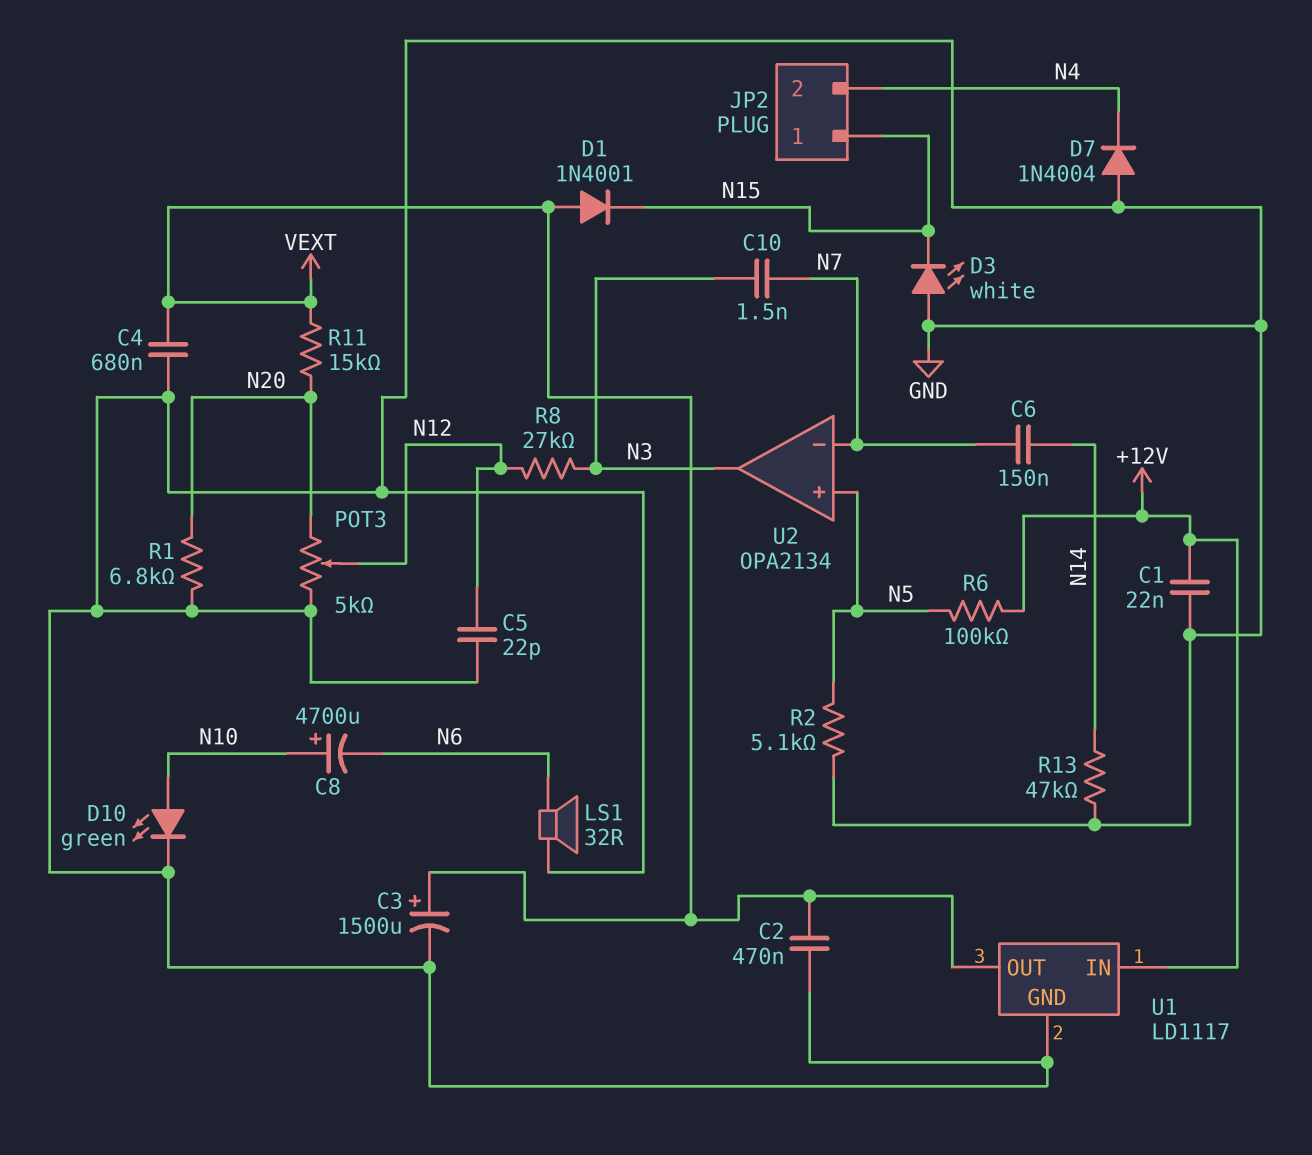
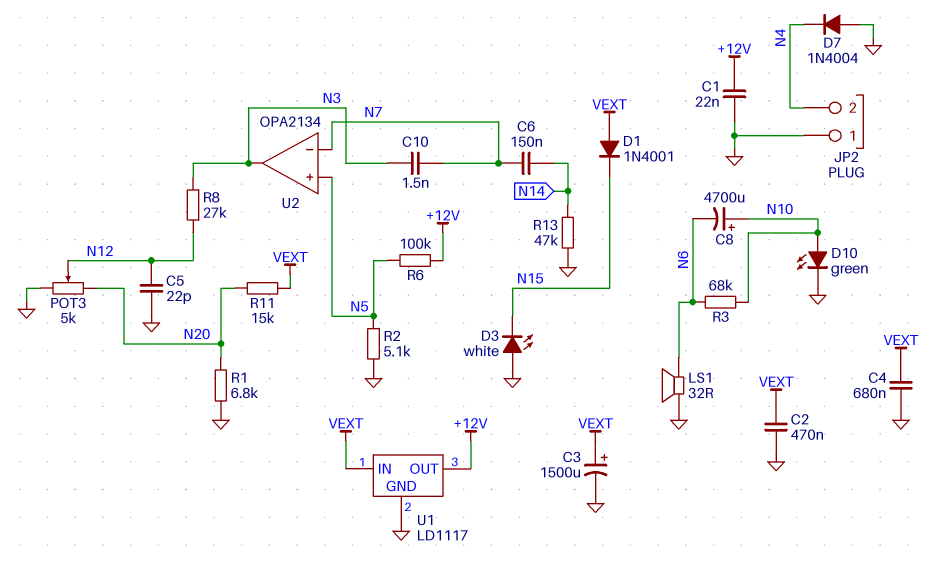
JP2 pin 1: N15 -> GND
R3: none -> 68k (N6, N10)
U1 pin IN: +12V -> VEXT
U1 pin OUT: VEXT -> +12V

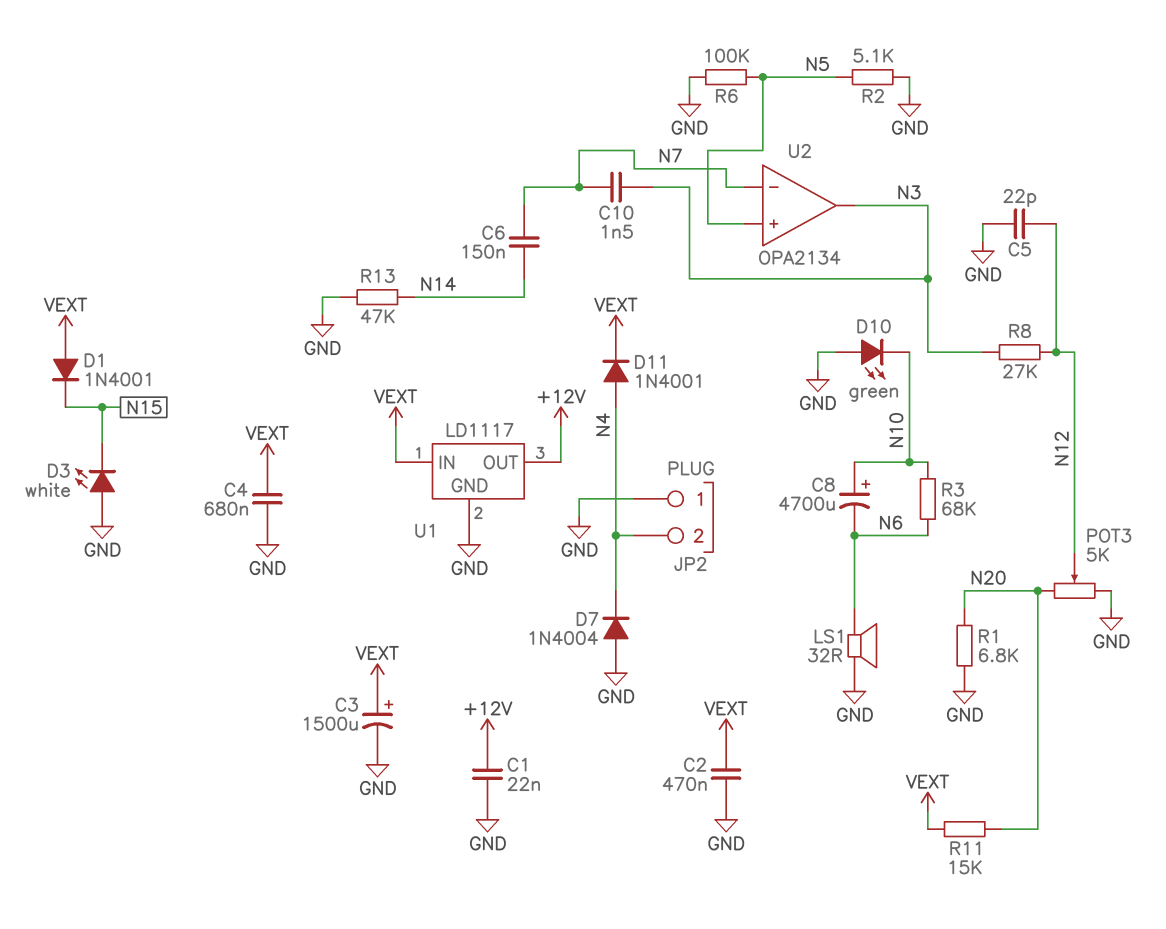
D10: LED green (A N10, K GND) -> LED green (A GND, K N10)
D11: none -> diode 1N4001 (A N4, K VEXT)
R6: 100k (+12V, N5) -> 100k (GND, N5)

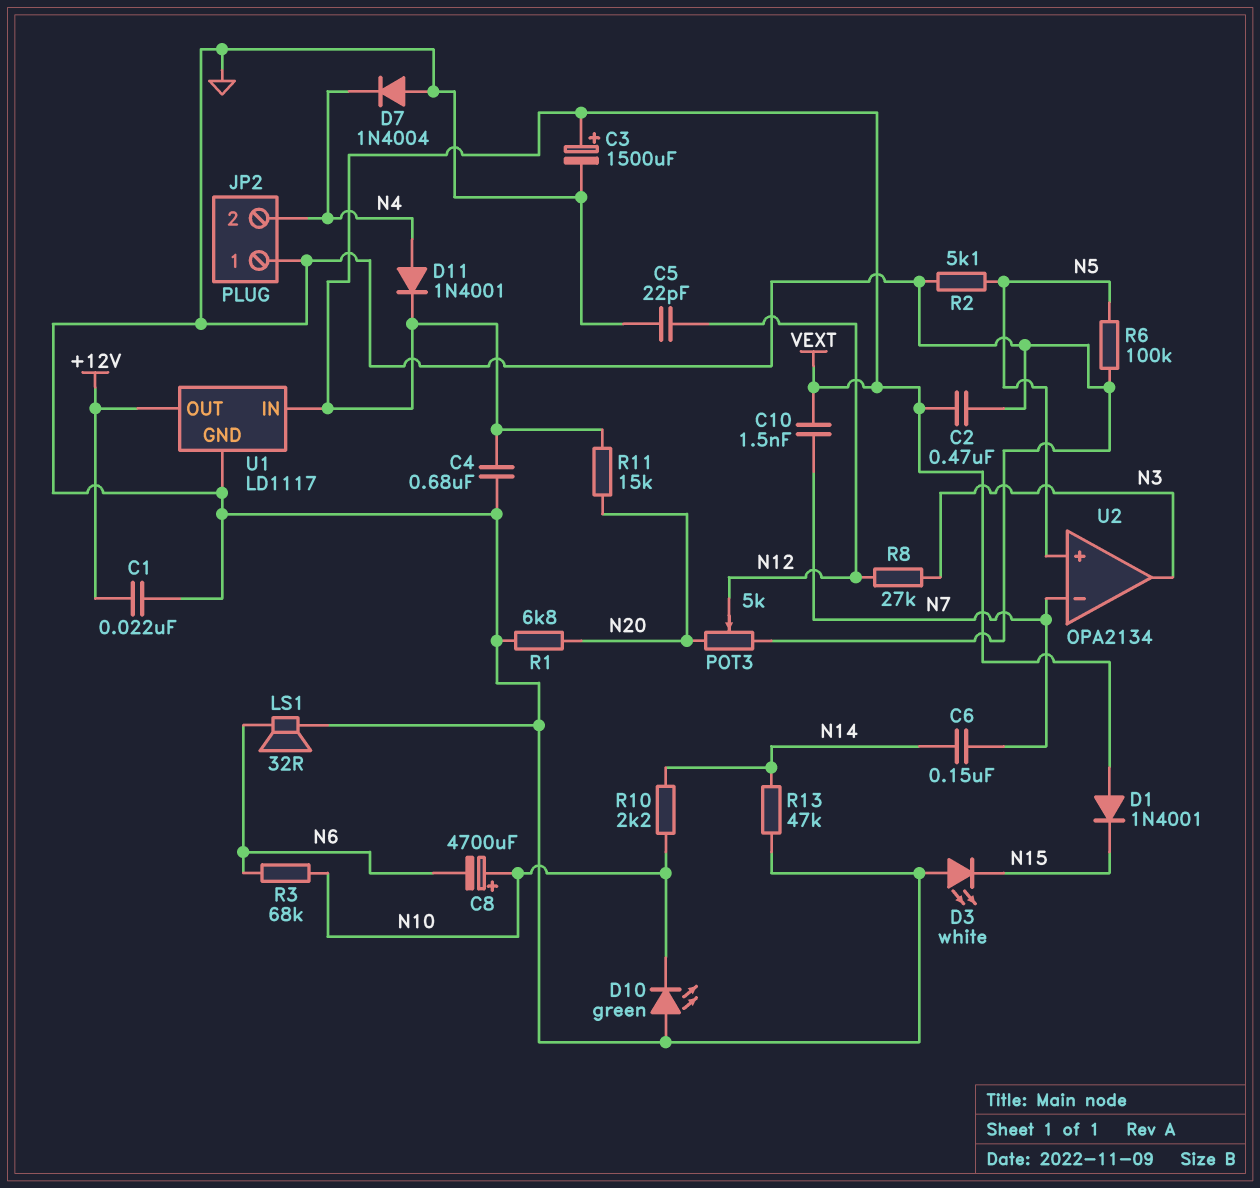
C10: 1.5nF (N3, N7) -> 1.5nF (N7, VEXT)
R10: none -> 2.2k (N10, N14)

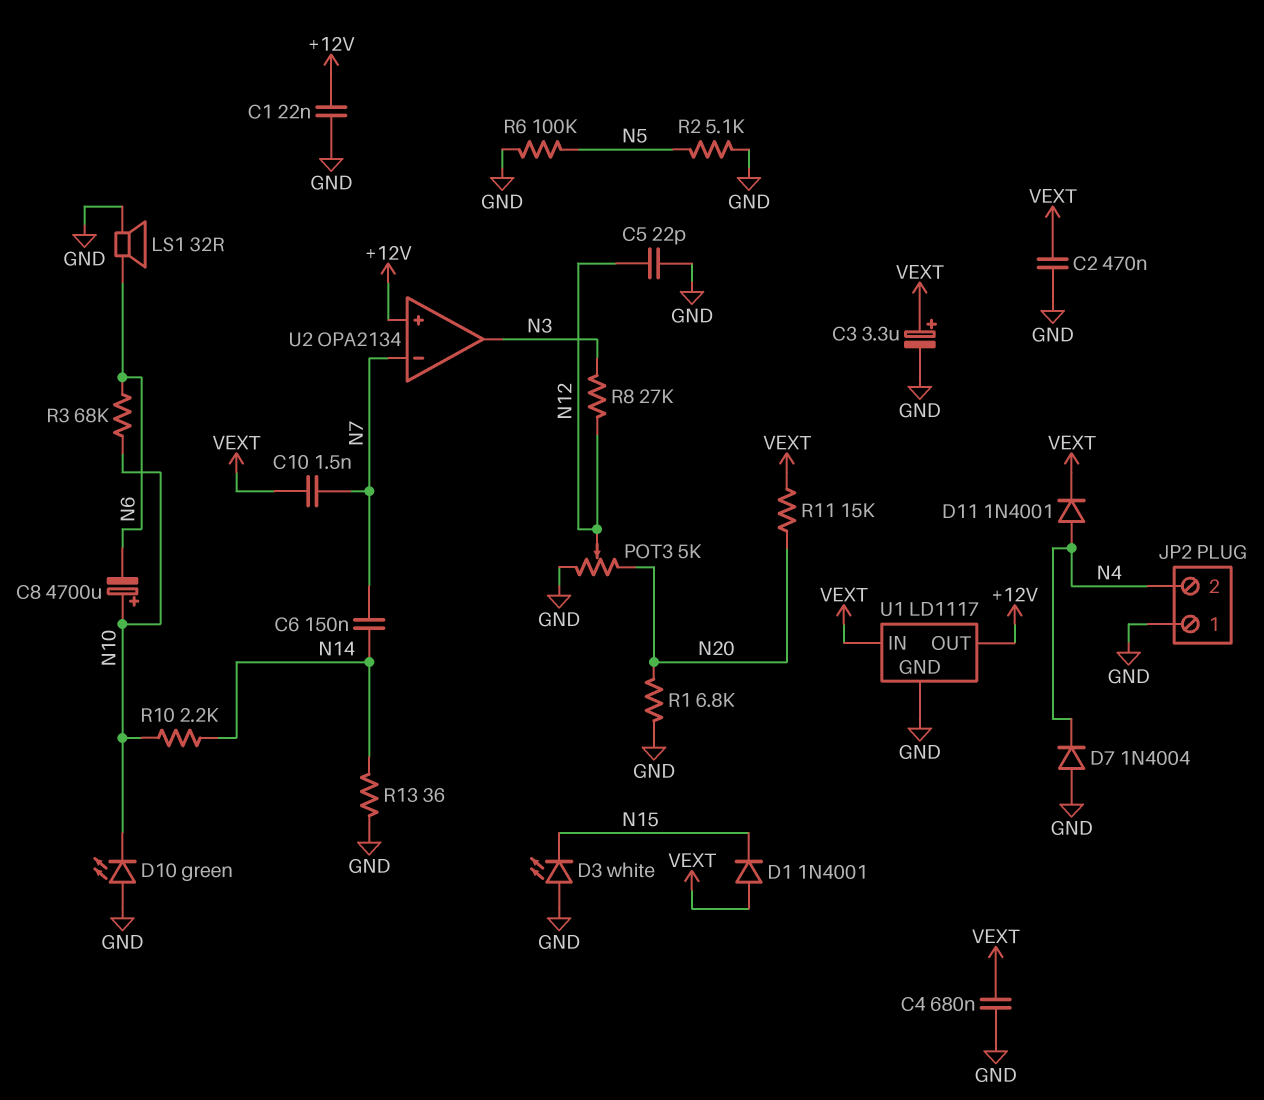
C3: 1500uF (plus VEXT, minus GND) -> 3.3uF (plus VEXT, minus GND)
R13: 47k (GND, N14) -> 36 (GND, N14)
U2 pin in+: N5 -> +12V

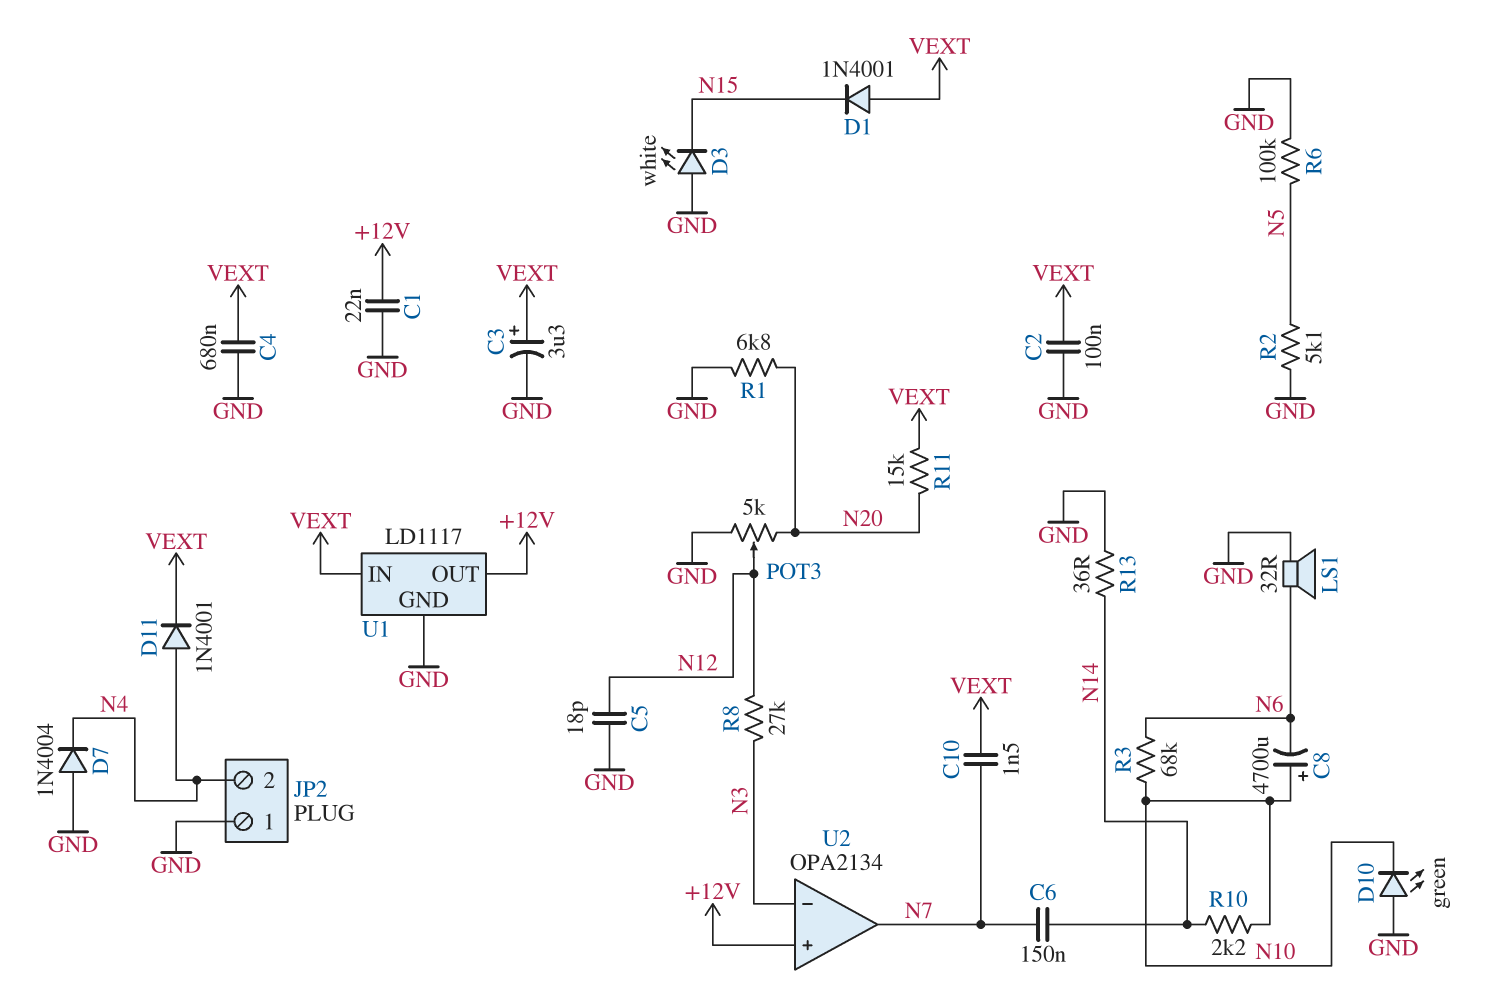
C2: 470nF (GND, VEXT) -> 100nF (GND, VEXT)
C5: 22pF (GND, N12) -> 18pF (GND, N12)
U2 pin in-: N7 -> N3
U2 pin out: N3 -> N7

